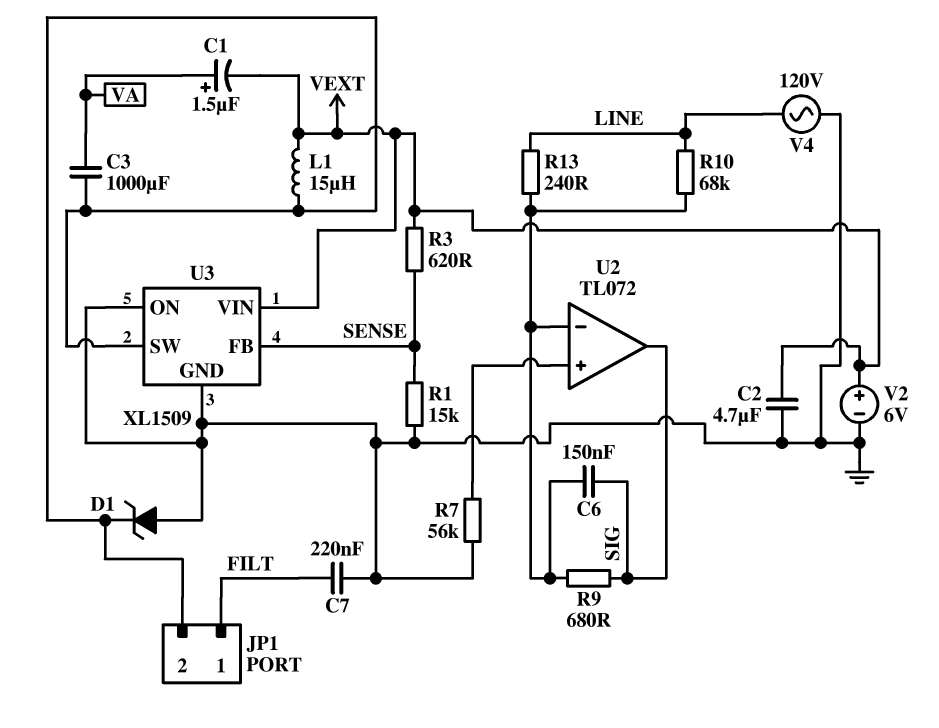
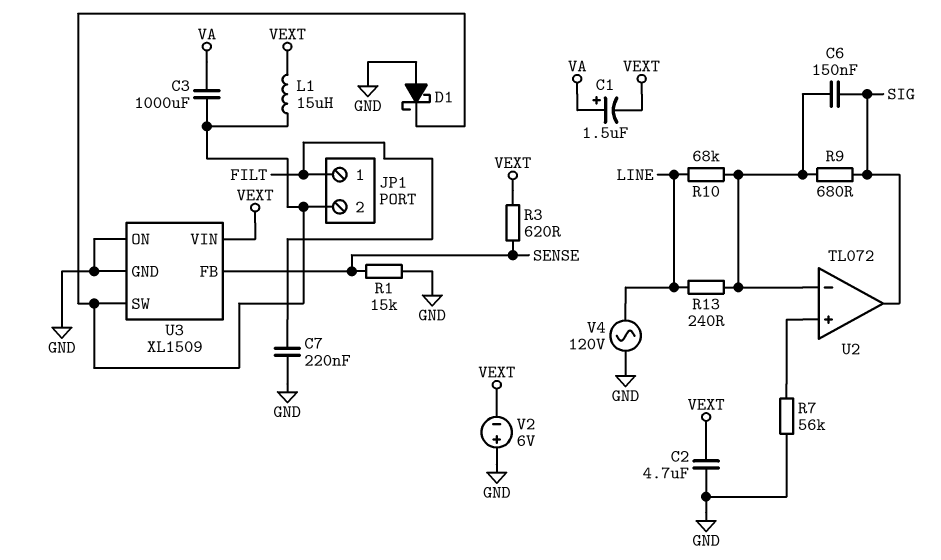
D1: zener (A GND, K JP1/2) -> schottky (A GND, K JP1/2)
V2: 6V (plus VEXT, minus GND) -> 6V (plus GND, minus VEXT)

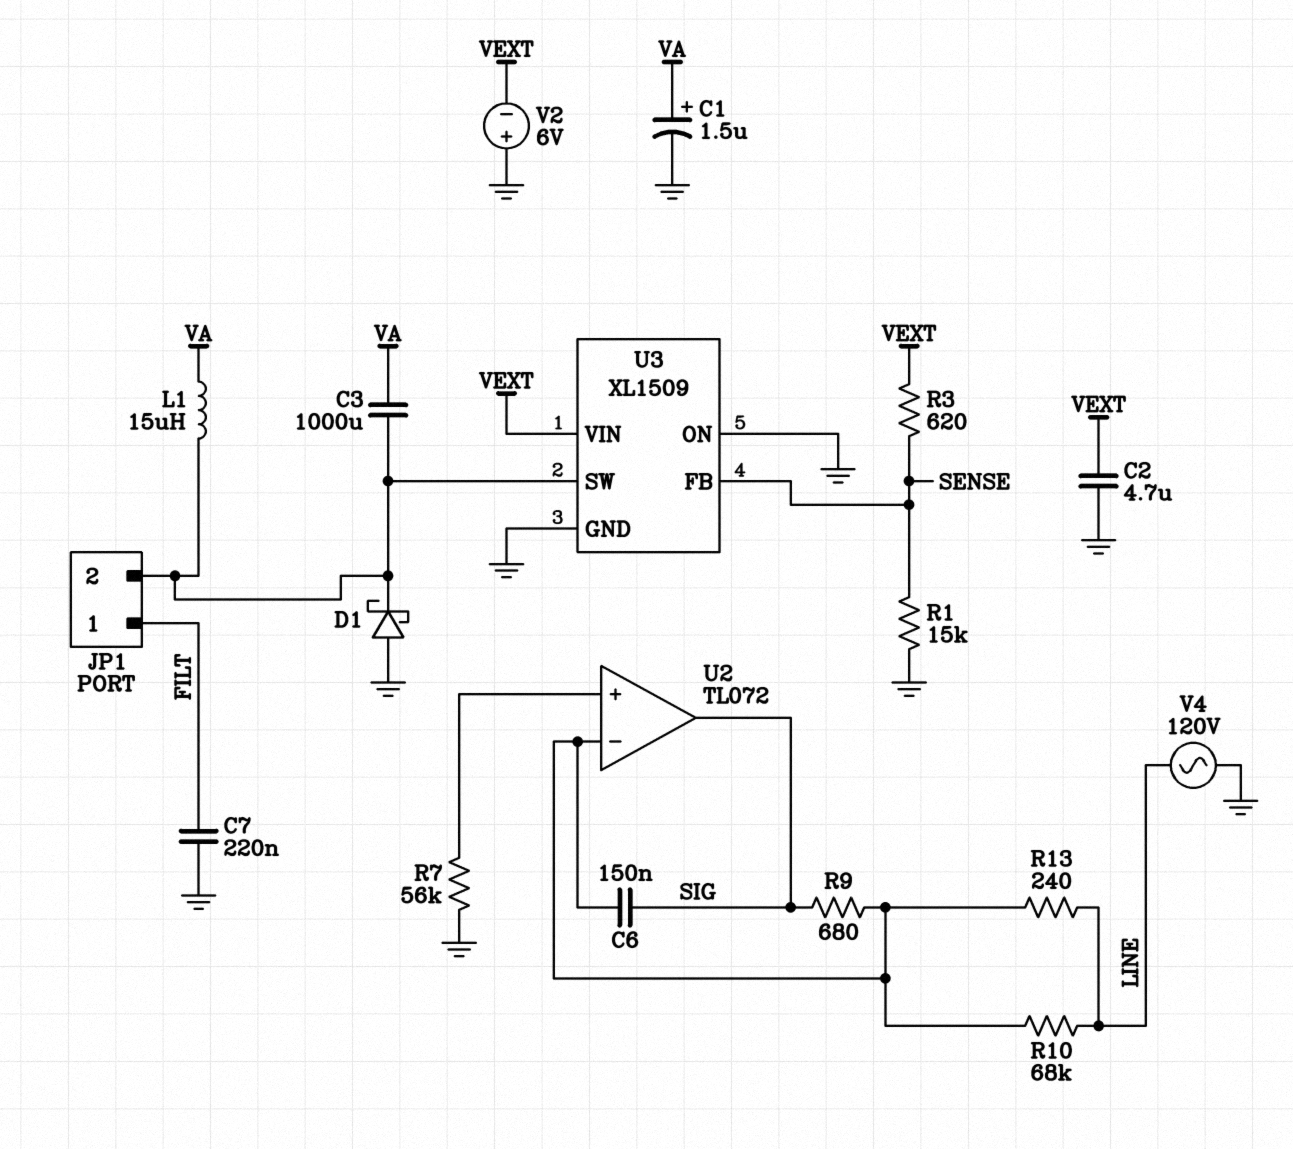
C1: 1.5uF (plus VA, minus VEXT) -> 1.5uF (plus VA, minus GND)
L1: 15uH (JP1/2, VEXT) -> 15uH (JP1/2, VA)

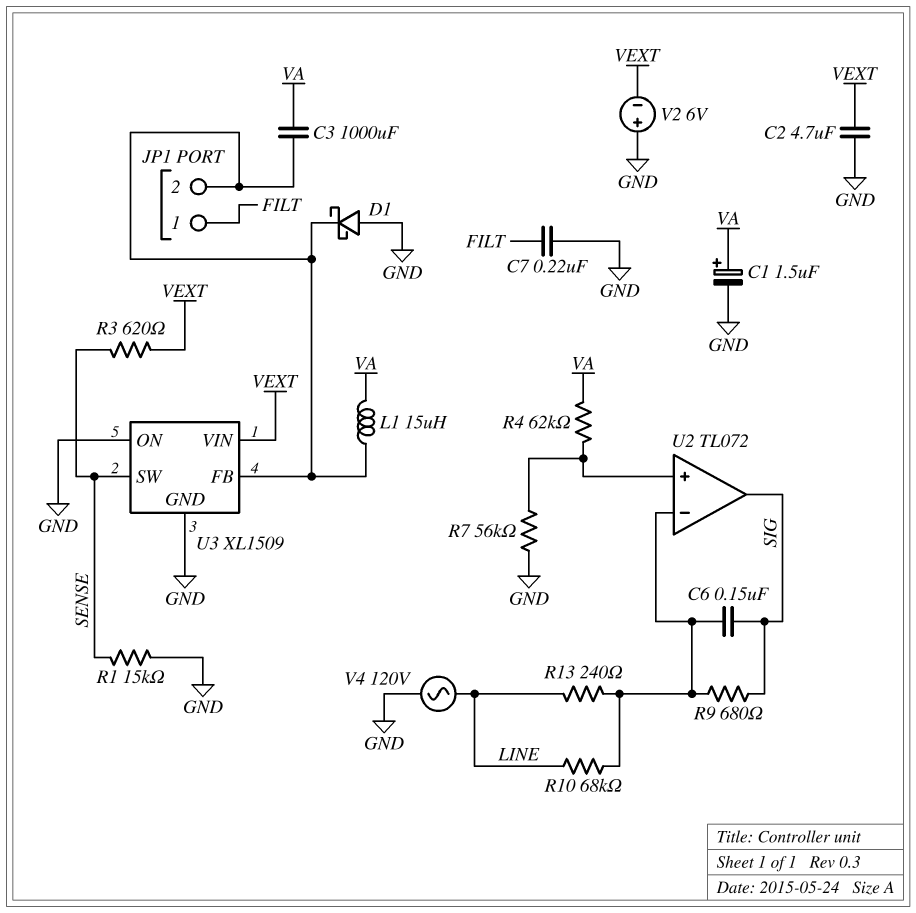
R4: none -> 62k (U2/in+, VA)
U3 pin FB: SENSE -> JP1/2
U3 pin SW: JP1/2 -> SENSE

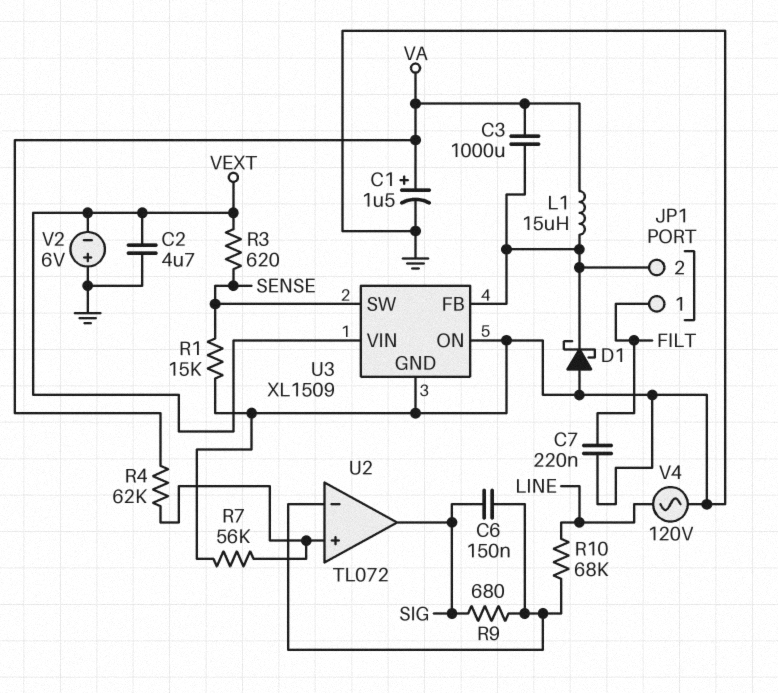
R13: 240 (LINE, U2/in-) -> none

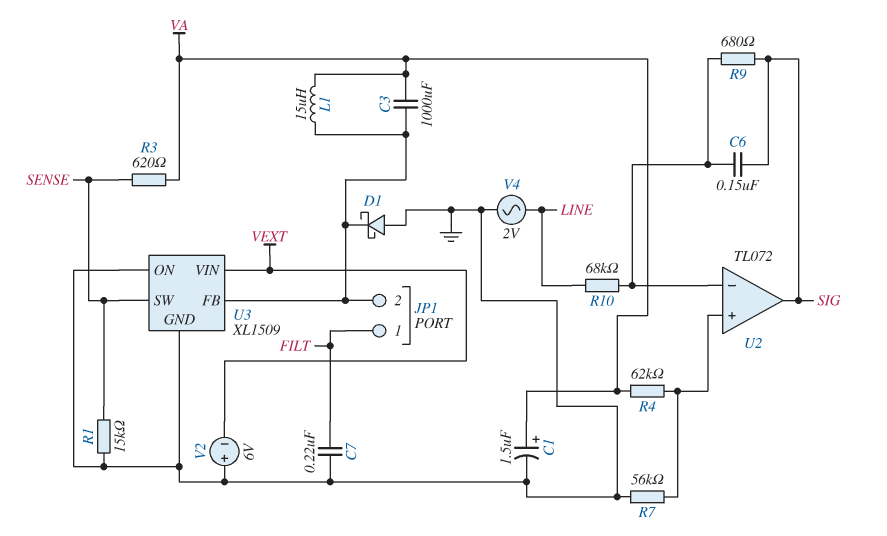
C2: 4.7uF (GND, VEXT) -> none
R3: 620 (SENSE, VEXT) -> 620 (SENSE, VA)
V4: AC 120V (GND, LINE) -> AC 2V (GND, LINE)

